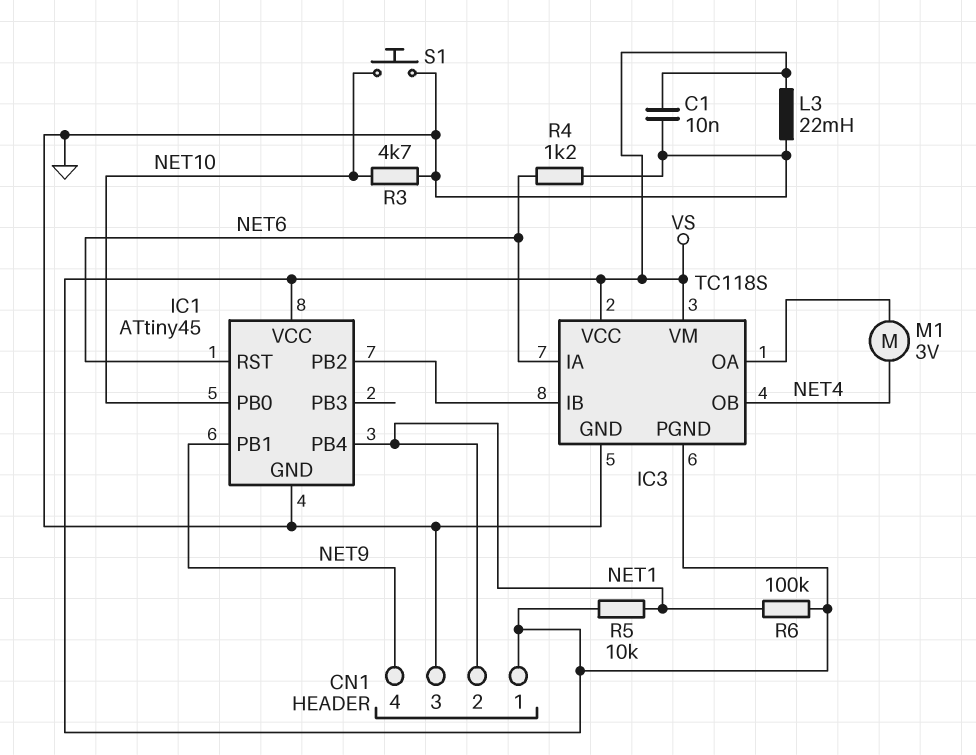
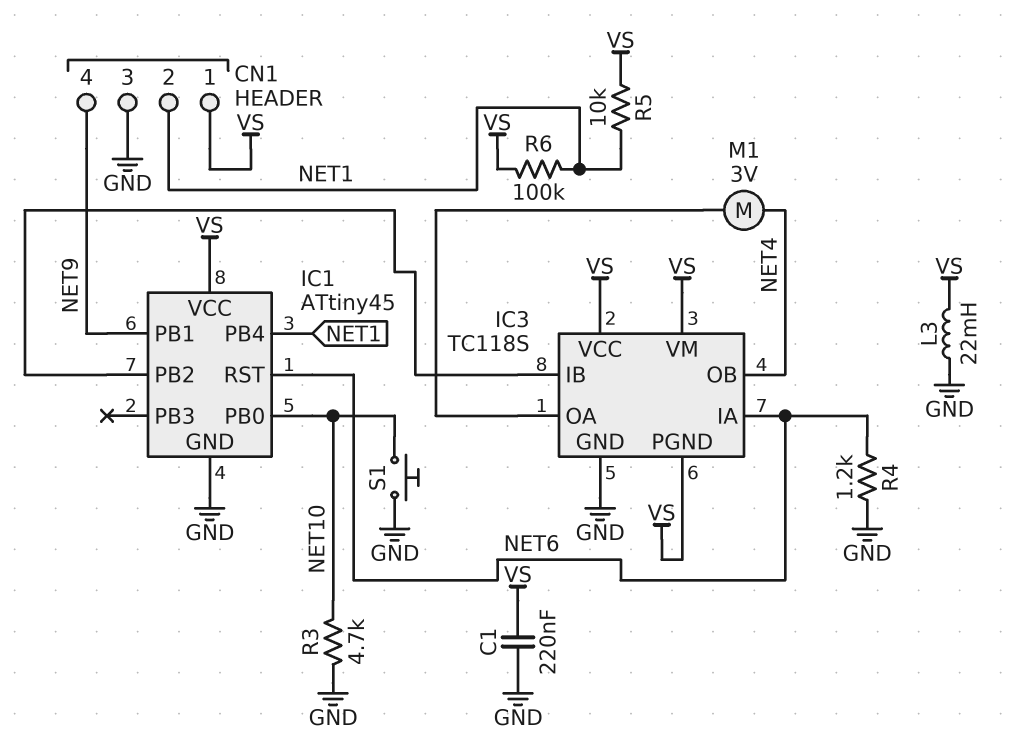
C1: 10nF (GND, VS) -> 220nF (GND, VS)

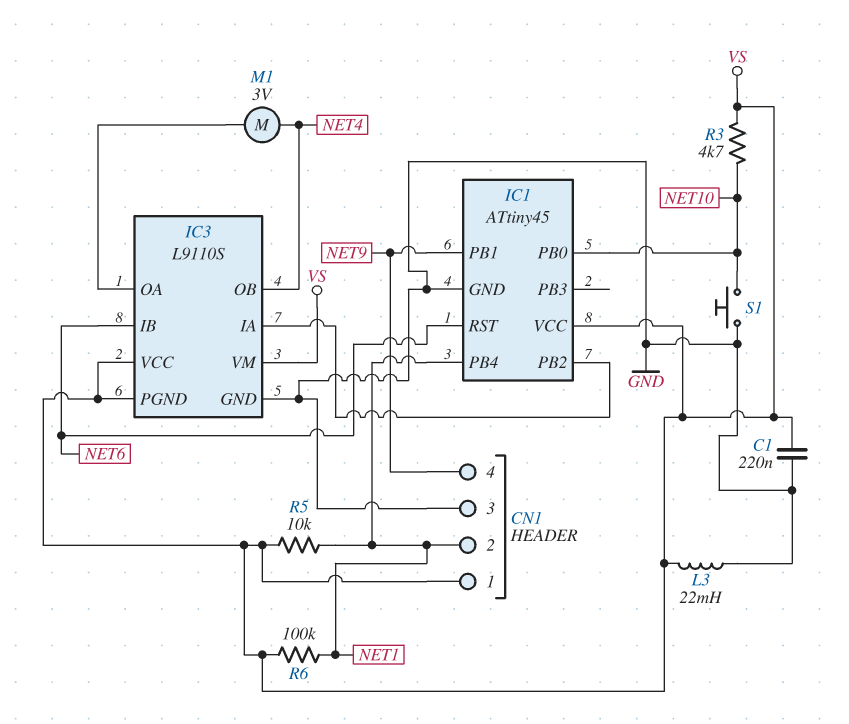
IC3: TC118S -> L9110S
IC3 pin IA: NET6 -> IC1/PB2
IC3 pin IB: IC1/PB2 -> NET6
R3: 4.7k (GND, NET10) -> 4.7k (NET10, VS)
R4: 1.2k (GND, NET6) -> none

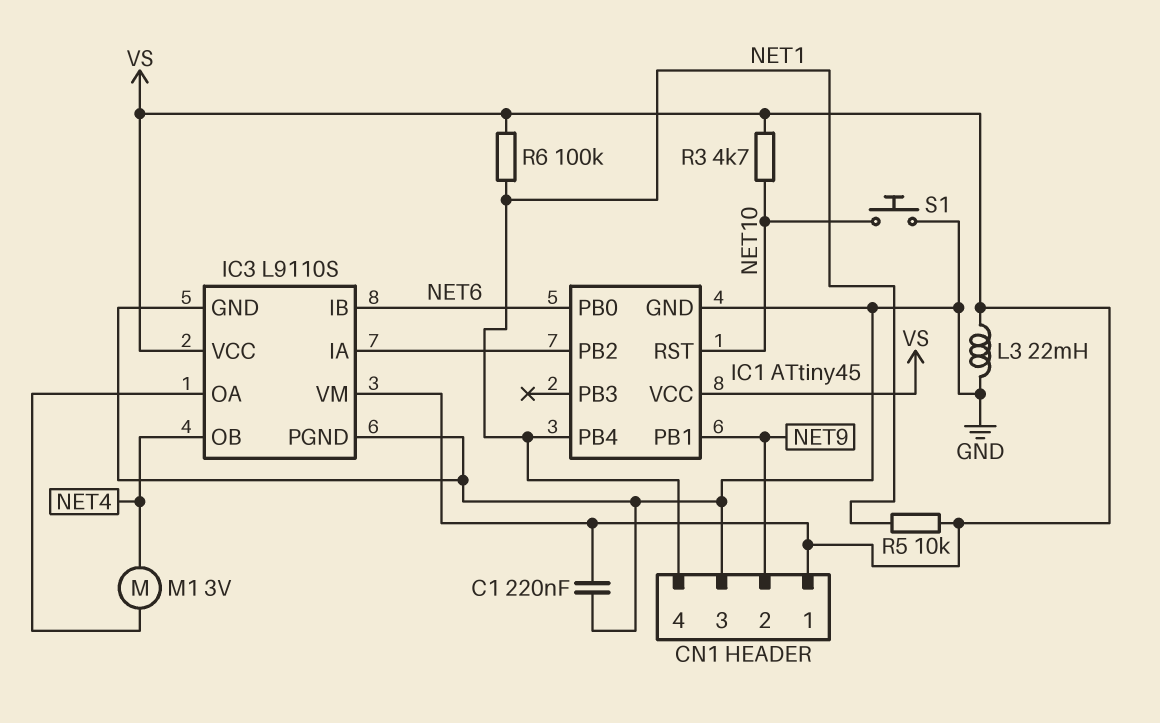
CN1 pin 2: NET1 -> NET9
CN1 pin 4: NET9 -> NET1
IC1 pin PB0: NET10 -> NET6
IC1 pin RST: NET6 -> NET10
IC3 pin PGND: VS -> GND

